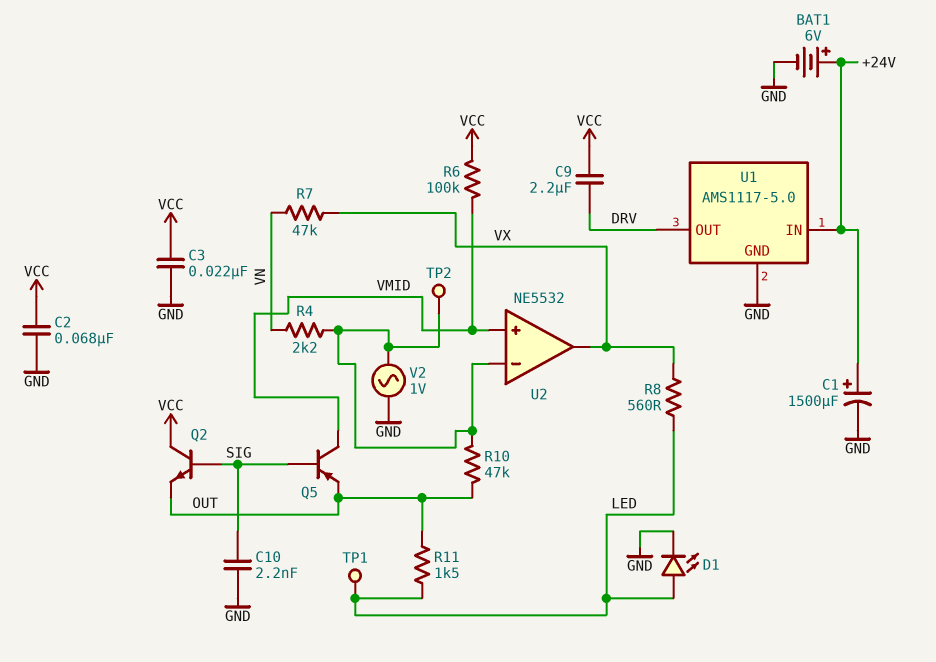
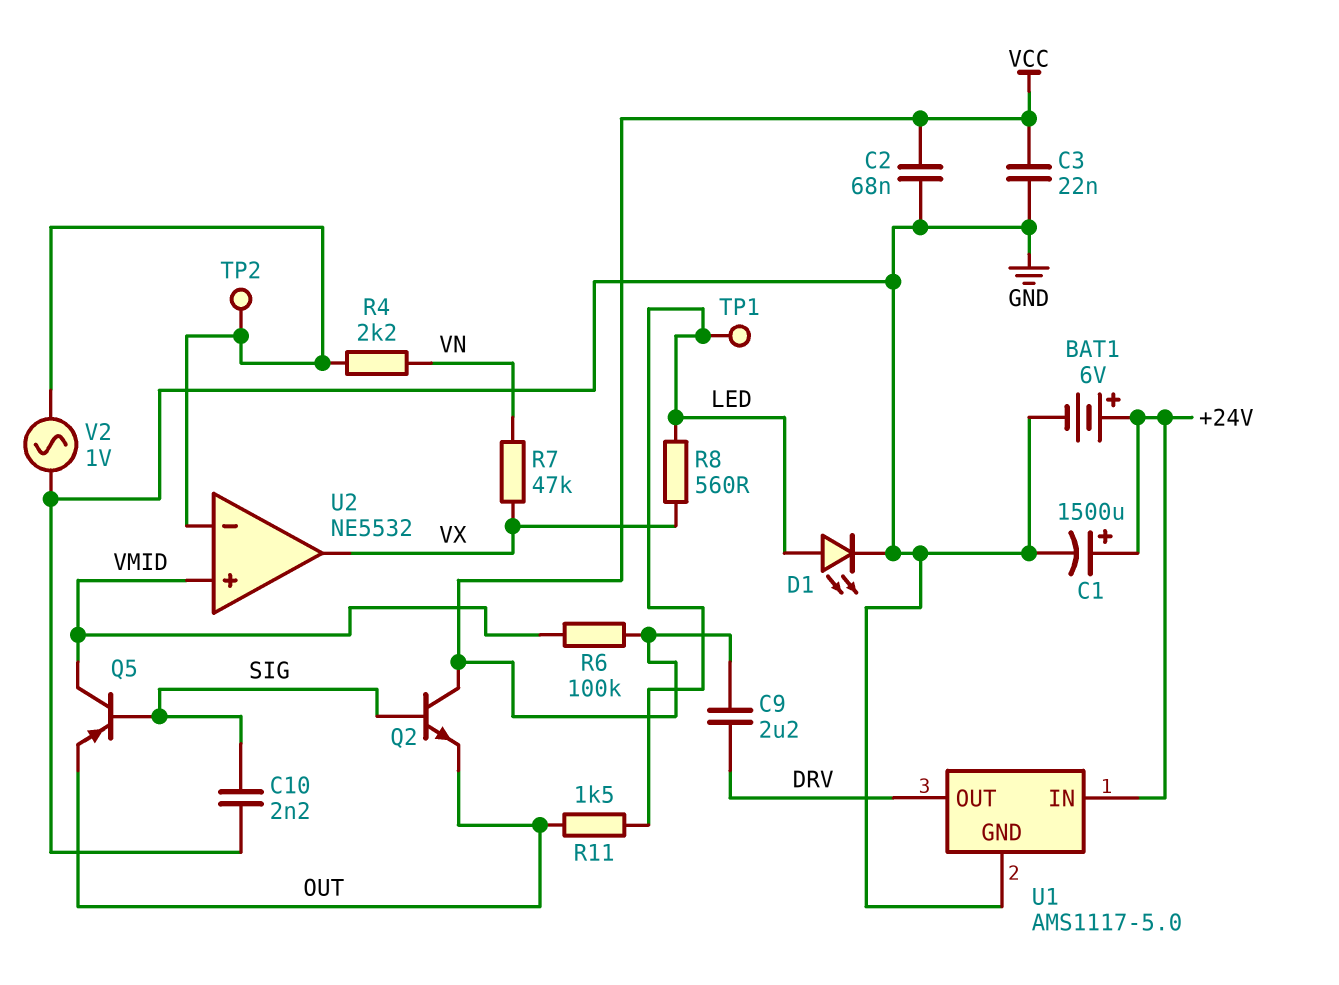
R10: 47k (OUT, U2/in-) -> none

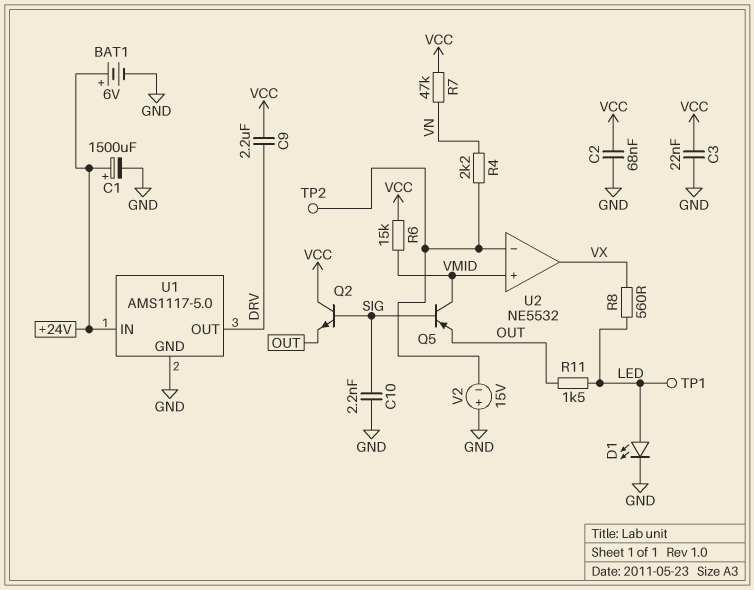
R6: 100k (VCC, VMID) -> 15k (VCC, VMID)
R7: 47k (VN, VX) -> 47k (VCC, VN)
V2: AC 1V (GND, U2/in-) -> 15V (plus GND, minus U2/in-)

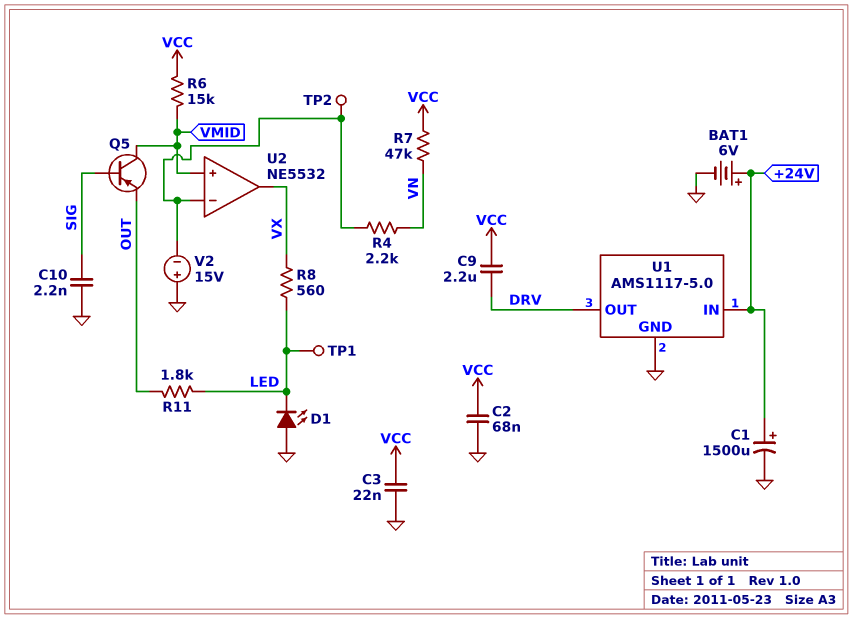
D1: LED (A LED, K GND) -> LED (A GND, K LED)
Q2: NPN (B SIG, C VCC, E OUT) -> none
R11: 1.5k (LED, OUT) -> 1.8k (LED, OUT)

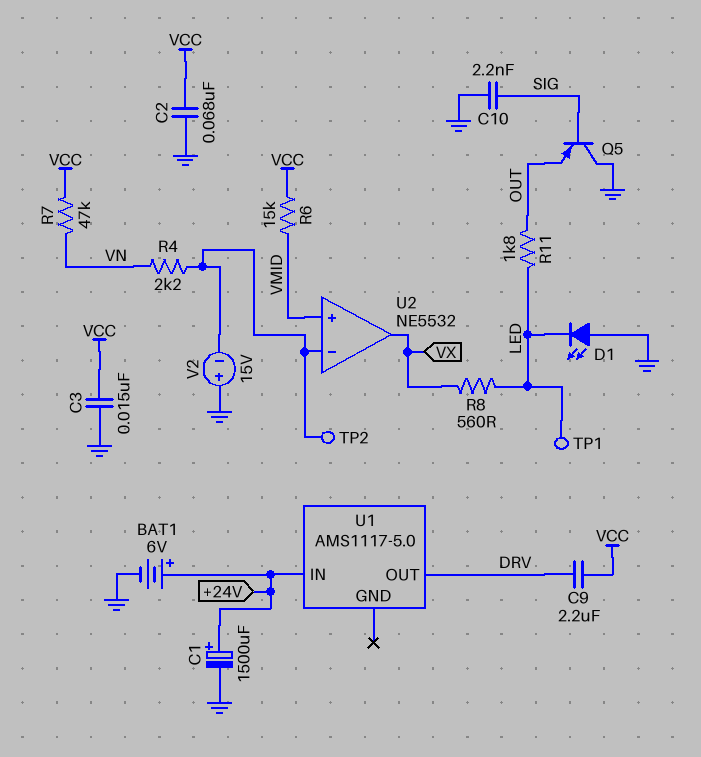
C3: 22nF (GND, VCC) -> 15nF (GND, VCC)
Q5: PNP (B SIG, C VMID, E OUT) -> PNP (B SIG, C GND, E OUT)
U1 pin GND: GND -> none

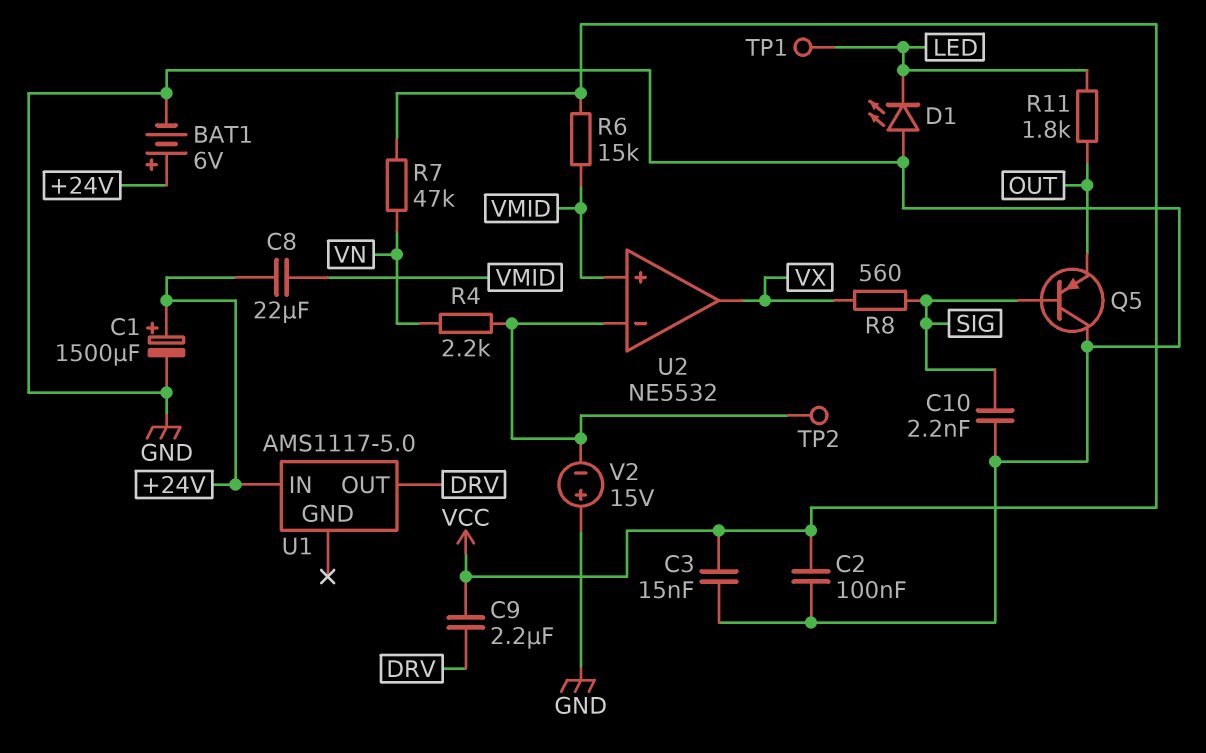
C2: 68nF (GND, VCC) -> 100nF (GND, VCC)
C8: none -> 22uF (+24V, VMID)
R8: 560 (LED, VX) -> 560 (SIG, VX)

